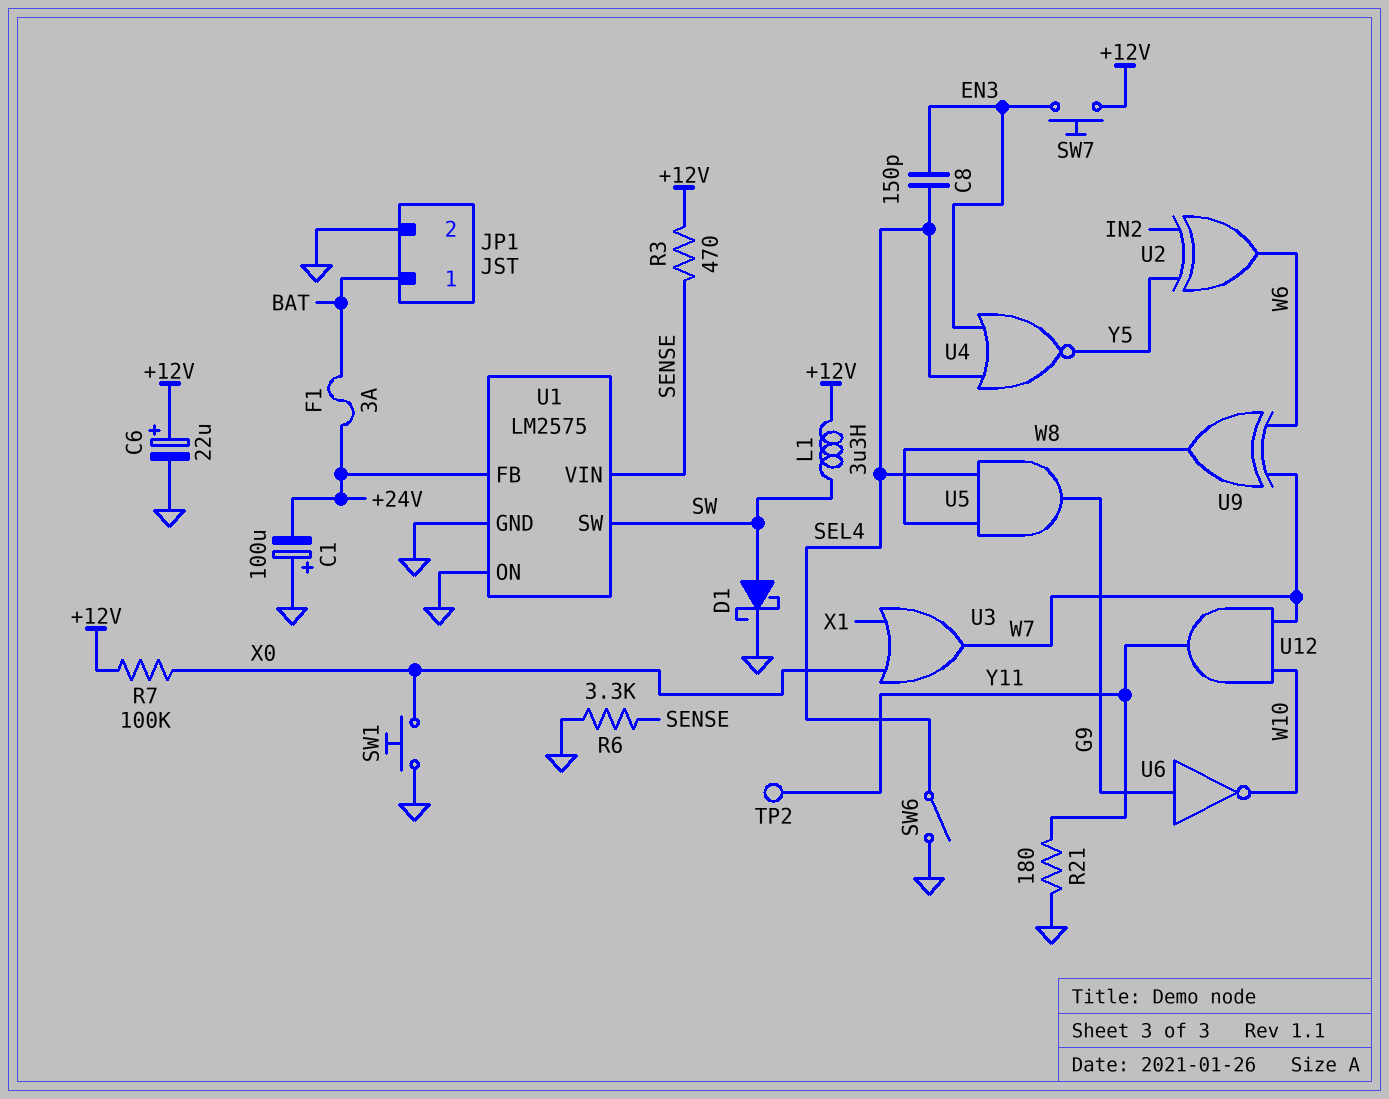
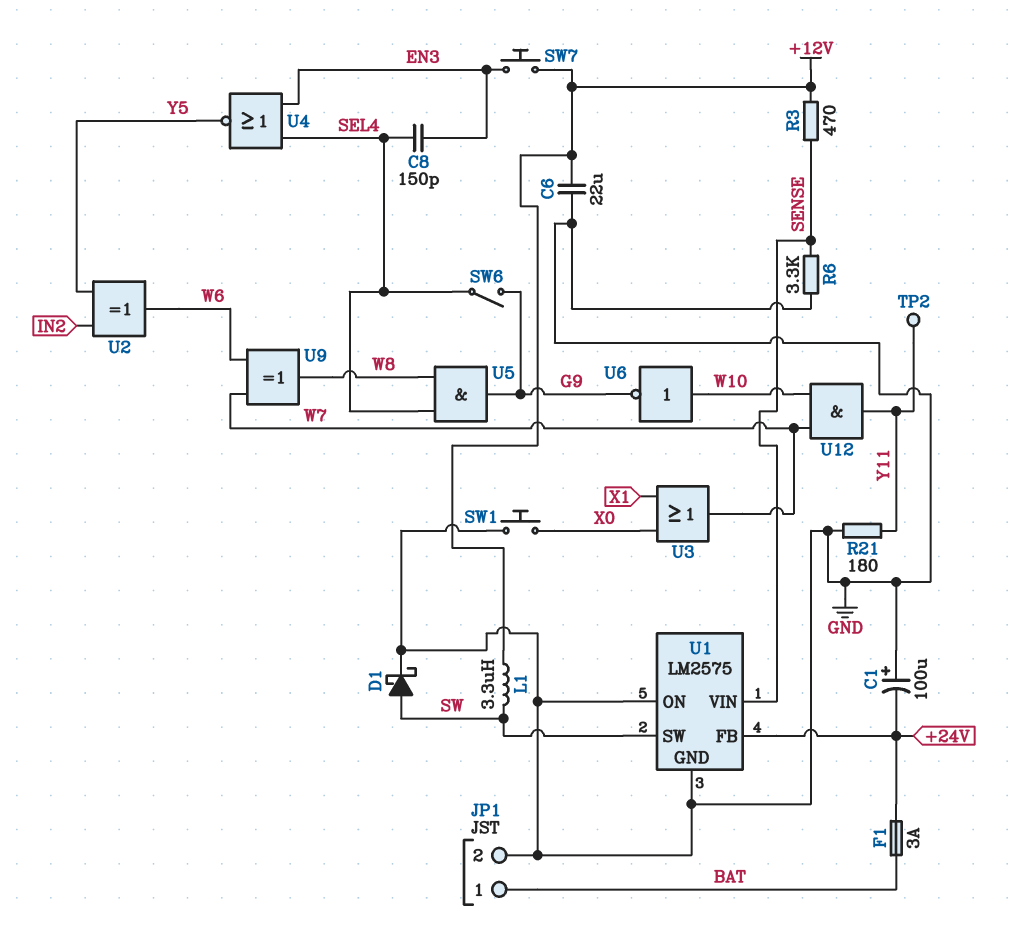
C6: 22uF (plus +12V, minus GND) -> 22uF (+12V, GND)
R7: 100k (+12V, X0) -> none
SW6: switch (GND, SEL4) -> switch (G9, SEL4)
U6: NOT (in G9, out W10) -> NOT (in W10, out G9)

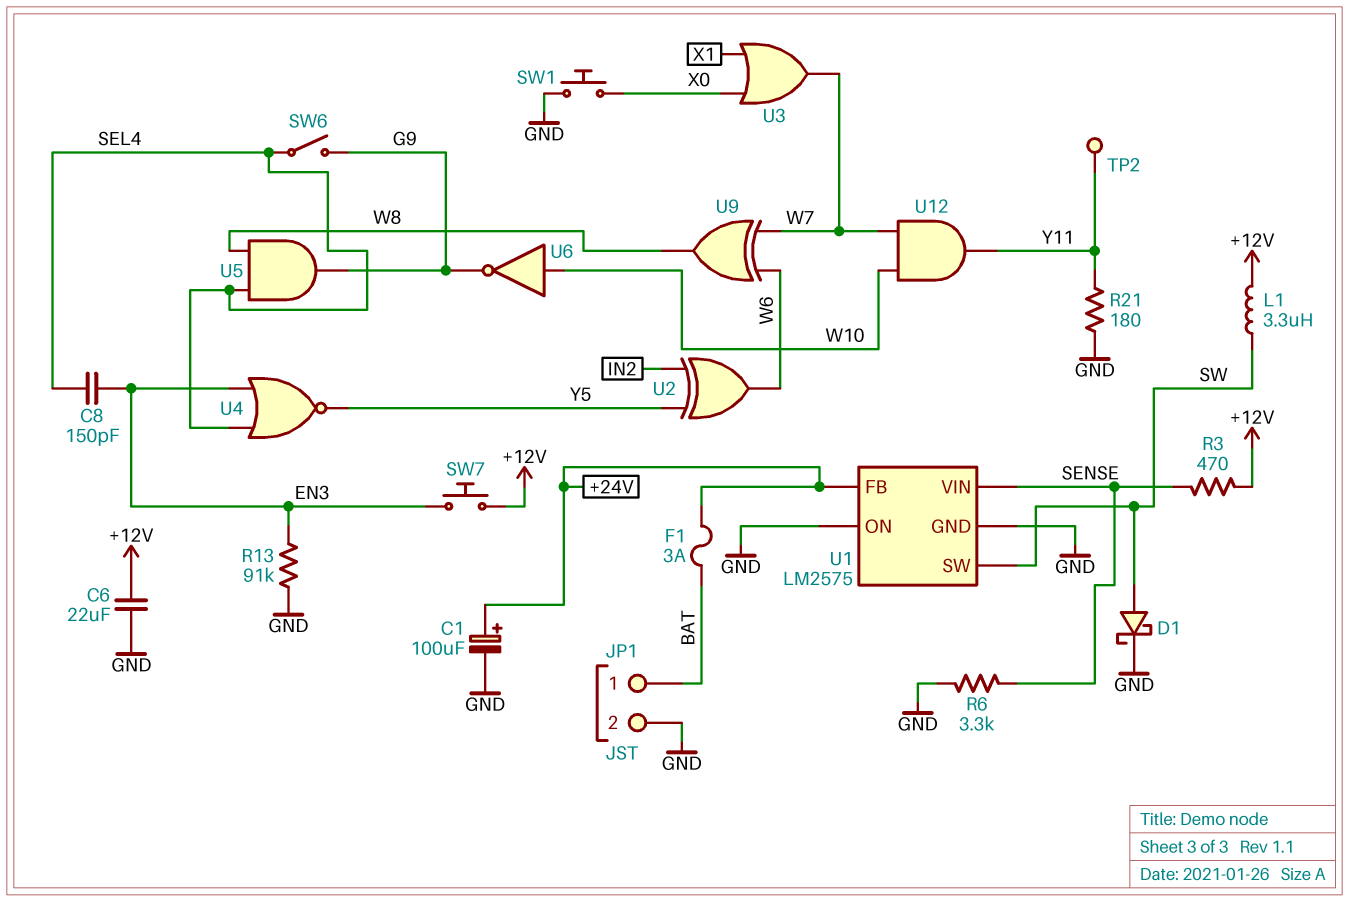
C1: 100uF (plus GND, minus +24V) -> 100uF (plus +24V, minus GND)
R13: none -> 91k (EN3, GND)

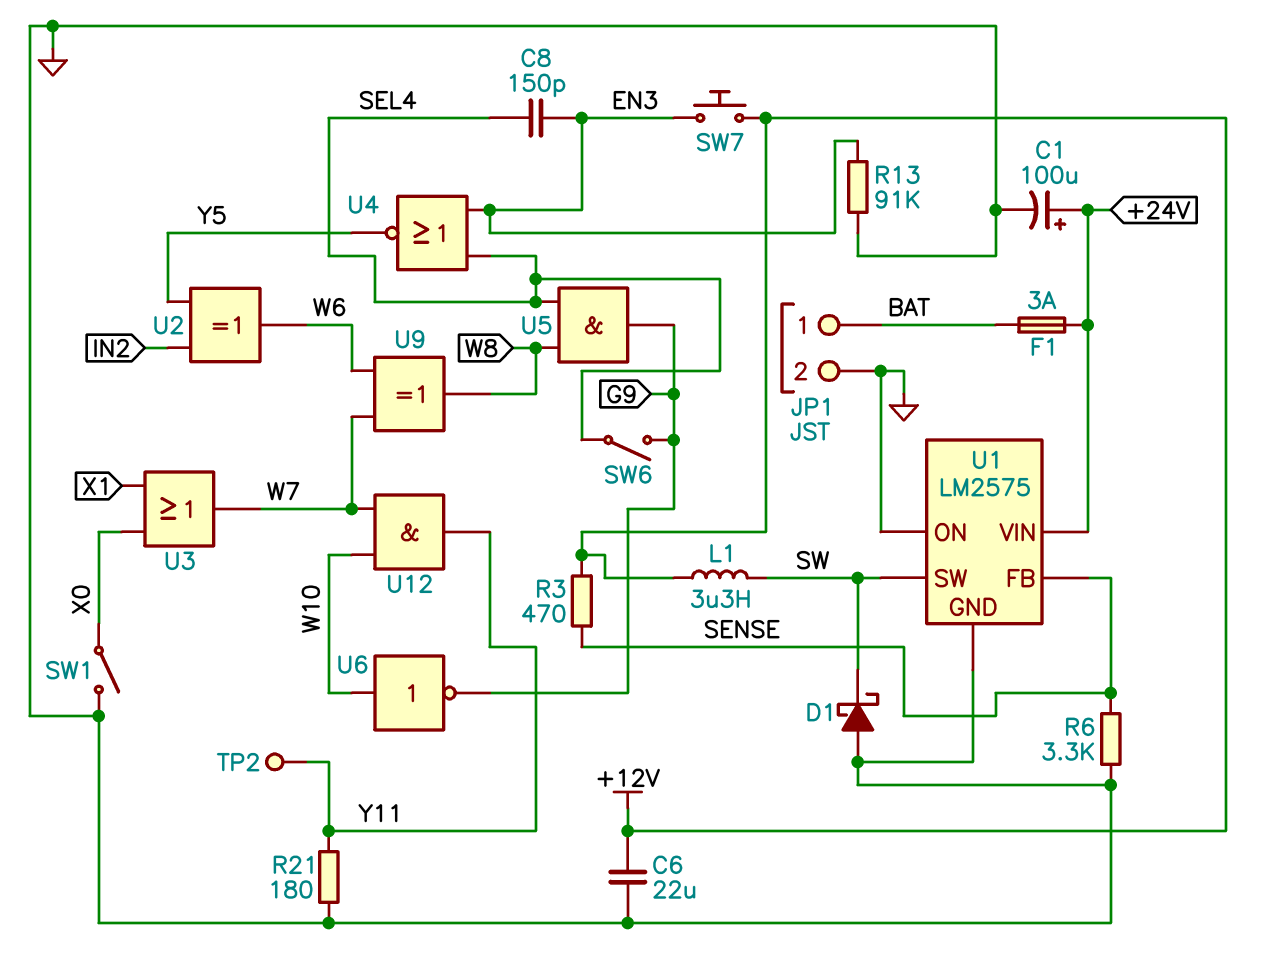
D1: schottky (A SW, K GND) -> schottky (A GND, K SW)
SW1: button (GND, X0) -> switch (GND, X0)
U1 pin FB: +24V -> SENSE
U1 pin VIN: SENSE -> +24V

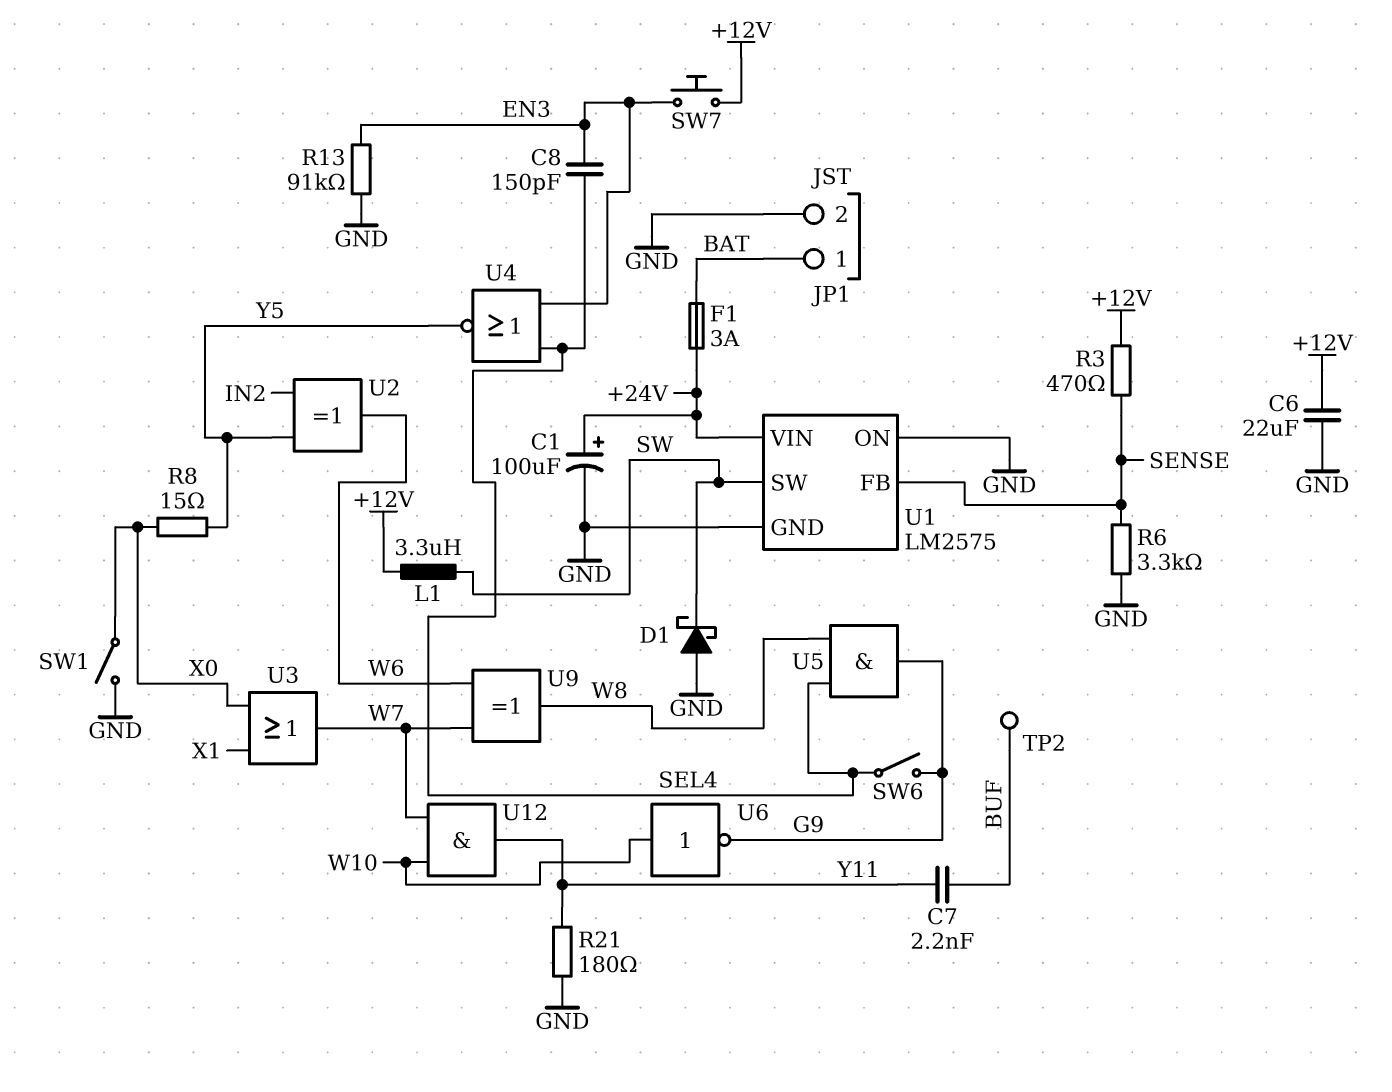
C7: none -> 2.2nF (BUF, Y11)
R8: none -> 15 (X0, Y5)
TP2: test point (Y11) -> test point (BUF)

